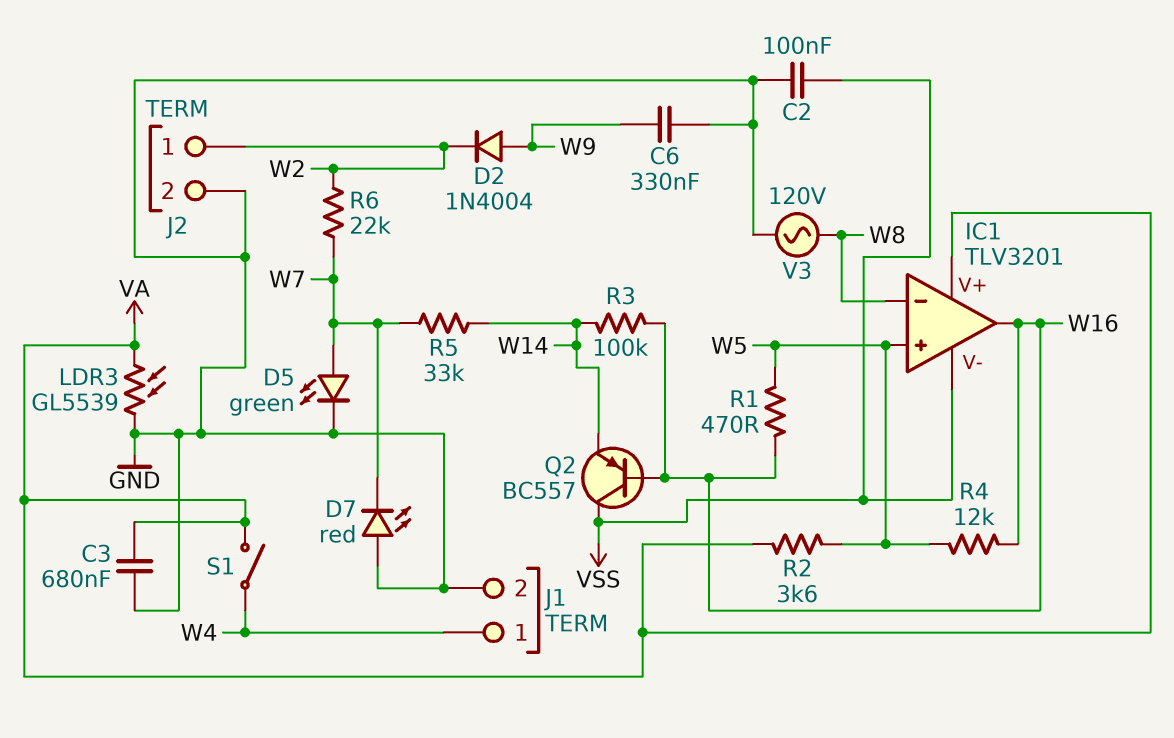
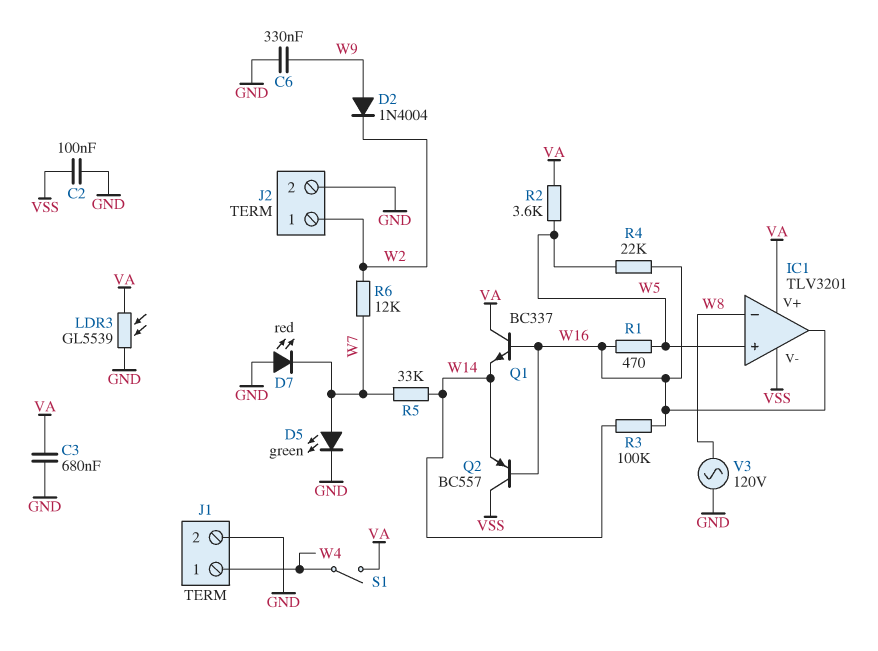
Q1: none -> NPN BC337 (B W16, C VA, E W14)
R4: 12k (W5, W16) -> 22k (W5, W16)
R6: 22k (W2, W7) -> 12k (W2, W7)

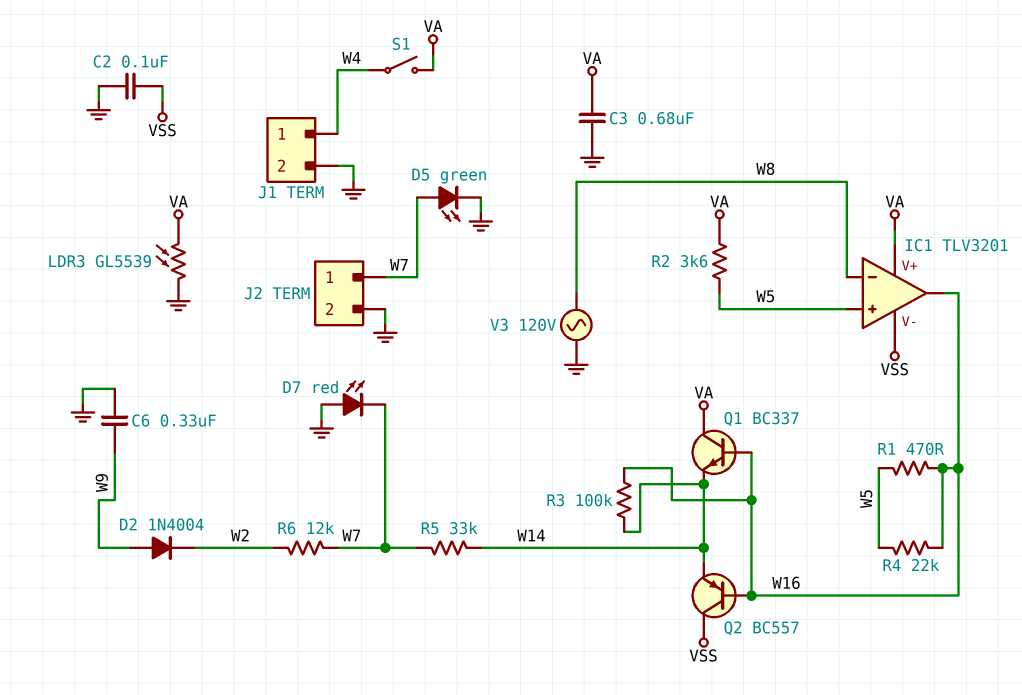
J2 pin 1: W2 -> W7

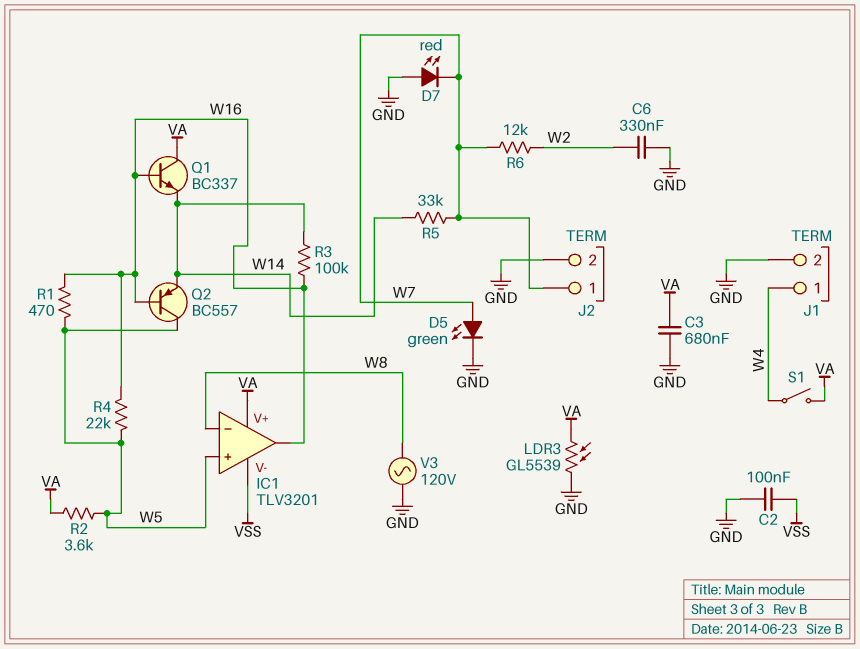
C6: 330nF (GND, W9) -> 330nF (GND, W2)
D2: diode 1N4004 (A W9, K W2) -> none
Q2: PNP BC557 (B W16, C VSS, E W14) -> PNP BC557 (B W16, C W5, E W14)

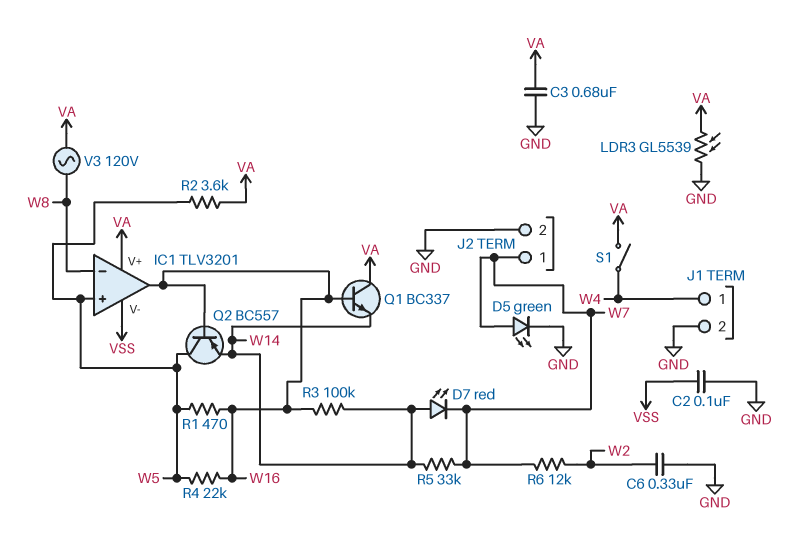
D7: LED red (A GND, K W7) -> LED red (A W14, K W7)
V3: AC 120V (GND, W8) -> AC 120V (VA, W8)

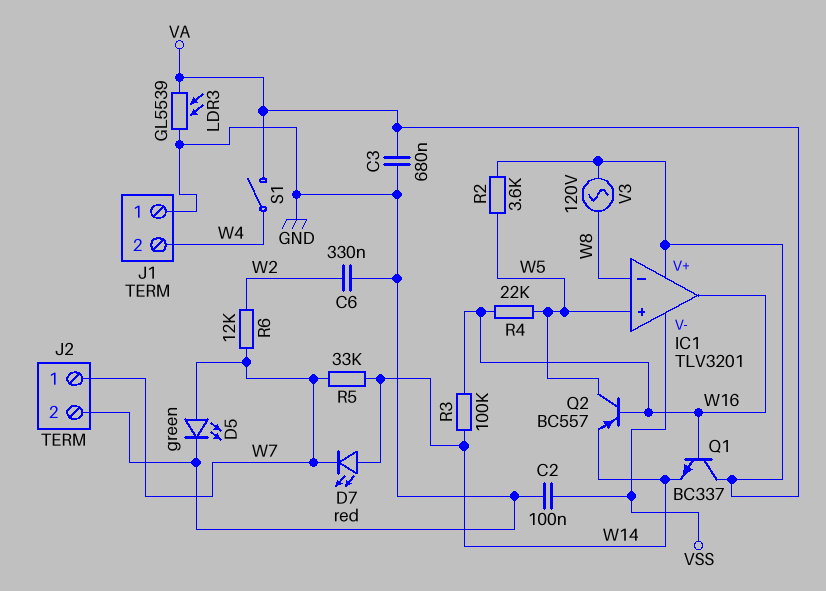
J1 pin 1: W4 -> GND
J1 pin 2: GND -> W4
R1: 470 (W5, W16) -> none

